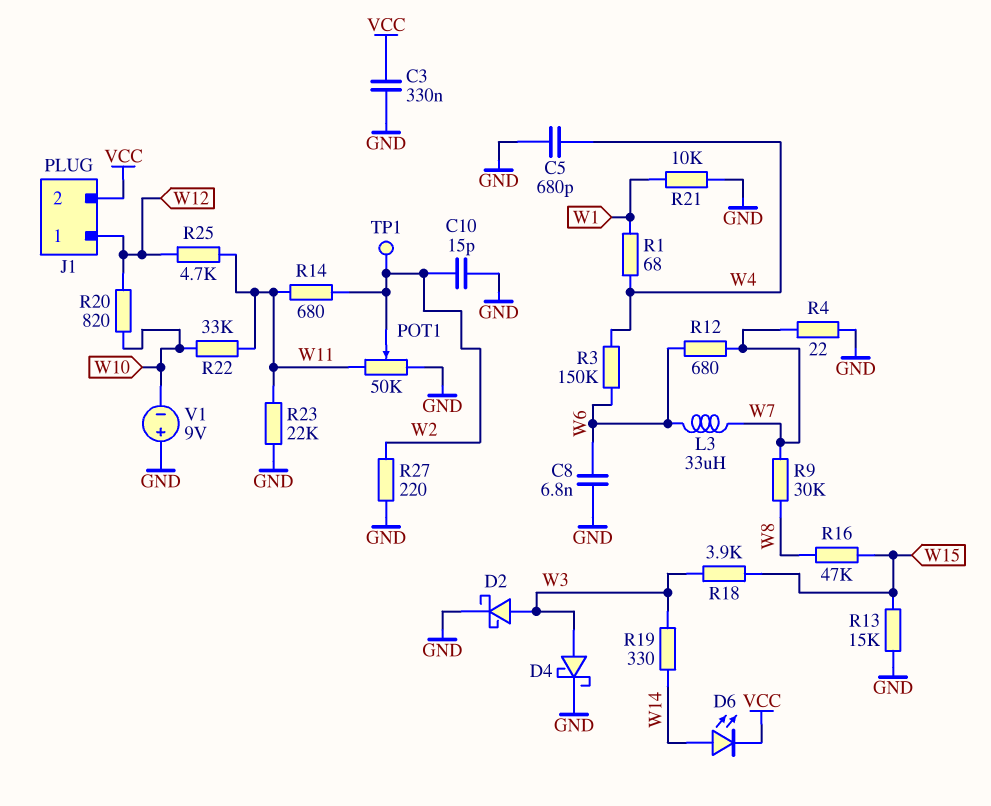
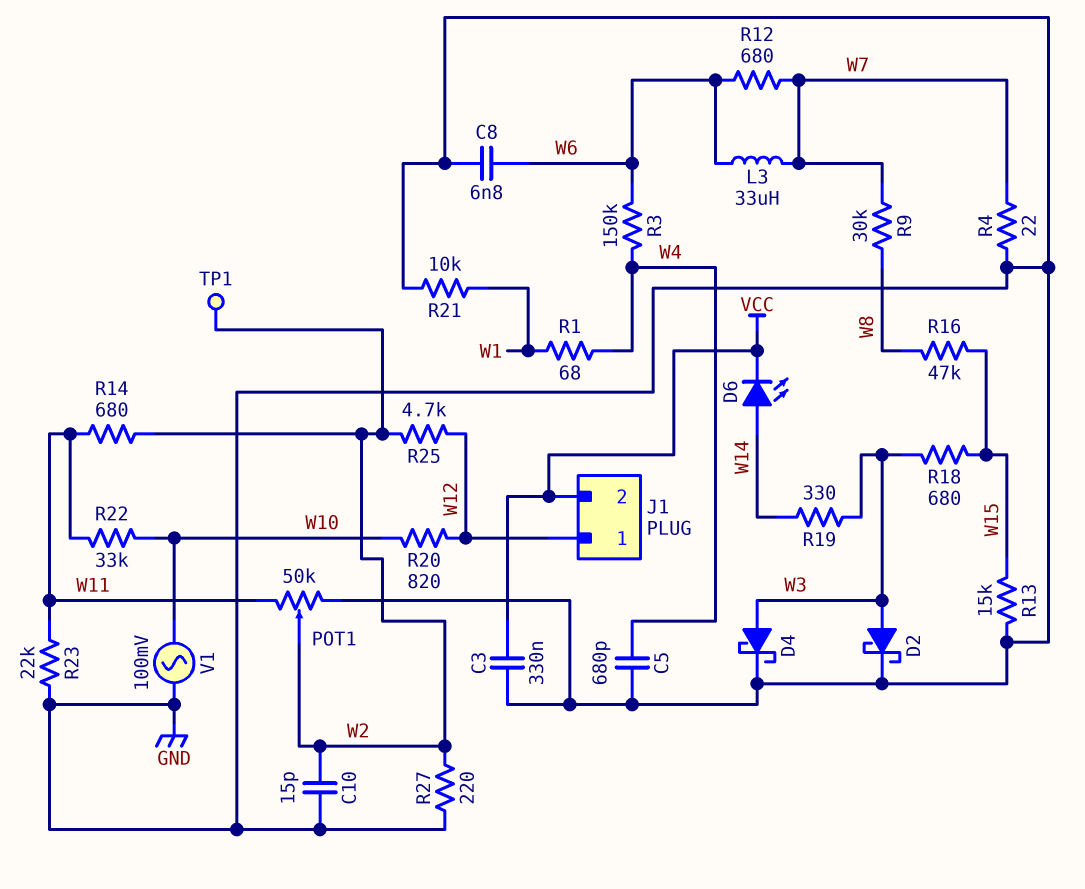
R18: 3.9k (W3, W15) -> 680 (W3, W15)
R25: 4.7k (W11, W12) -> 4.7k (W2, W12)
V1: 9V (plus GND, minus W10) -> AC 100mV (GND, W10)

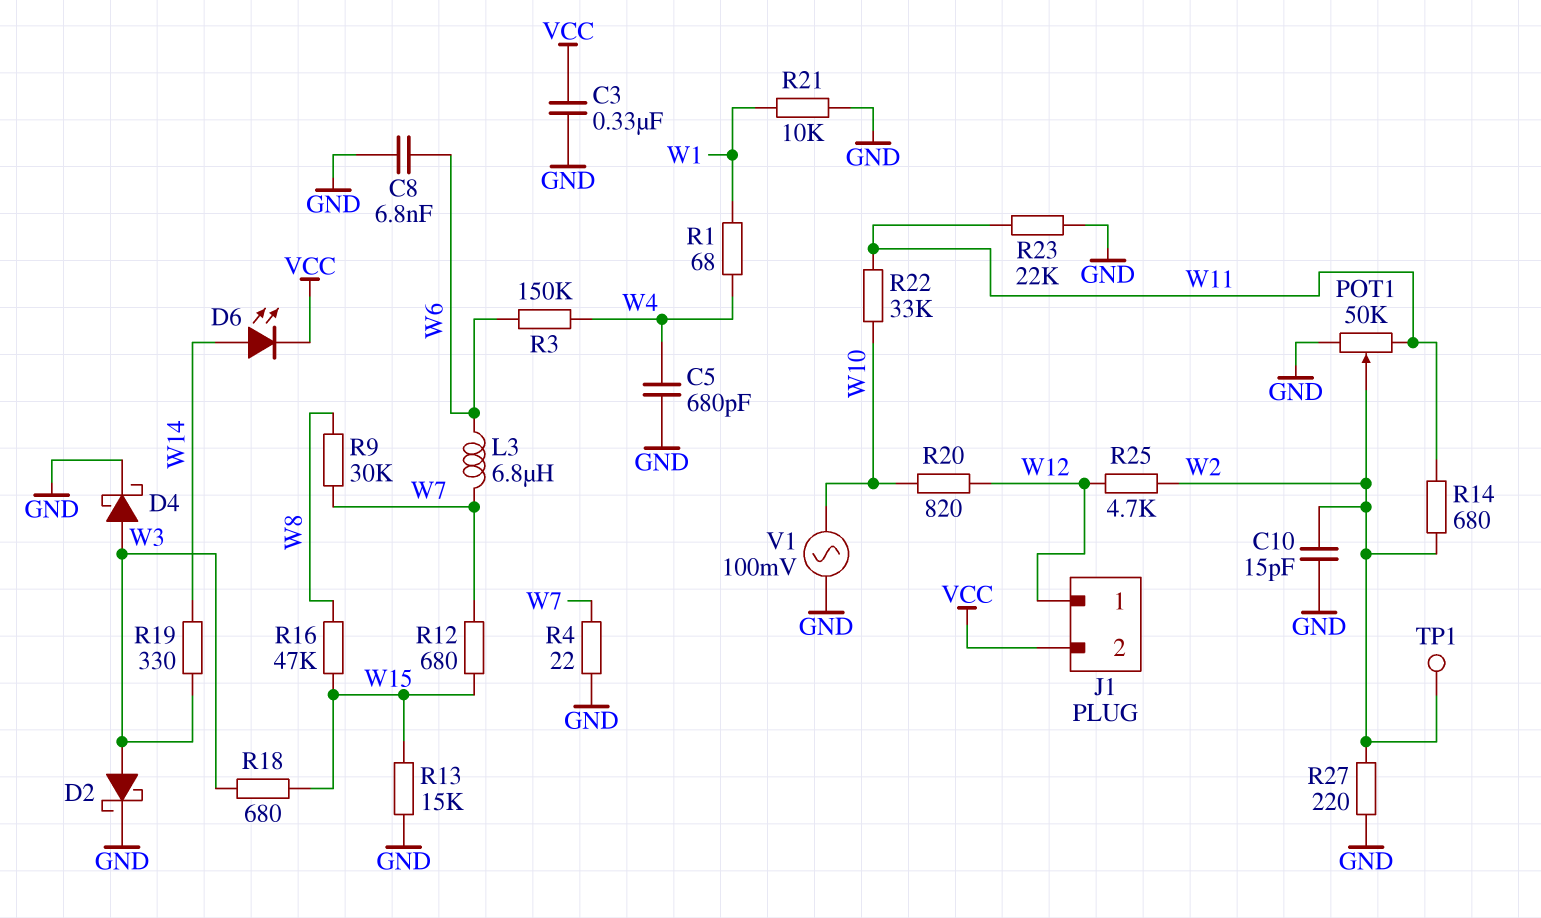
L3: 33uH (W6, W7) -> 6.8uH (W6, W7)
R12: 680 (W6, W7) -> 680 (W7, W15)

